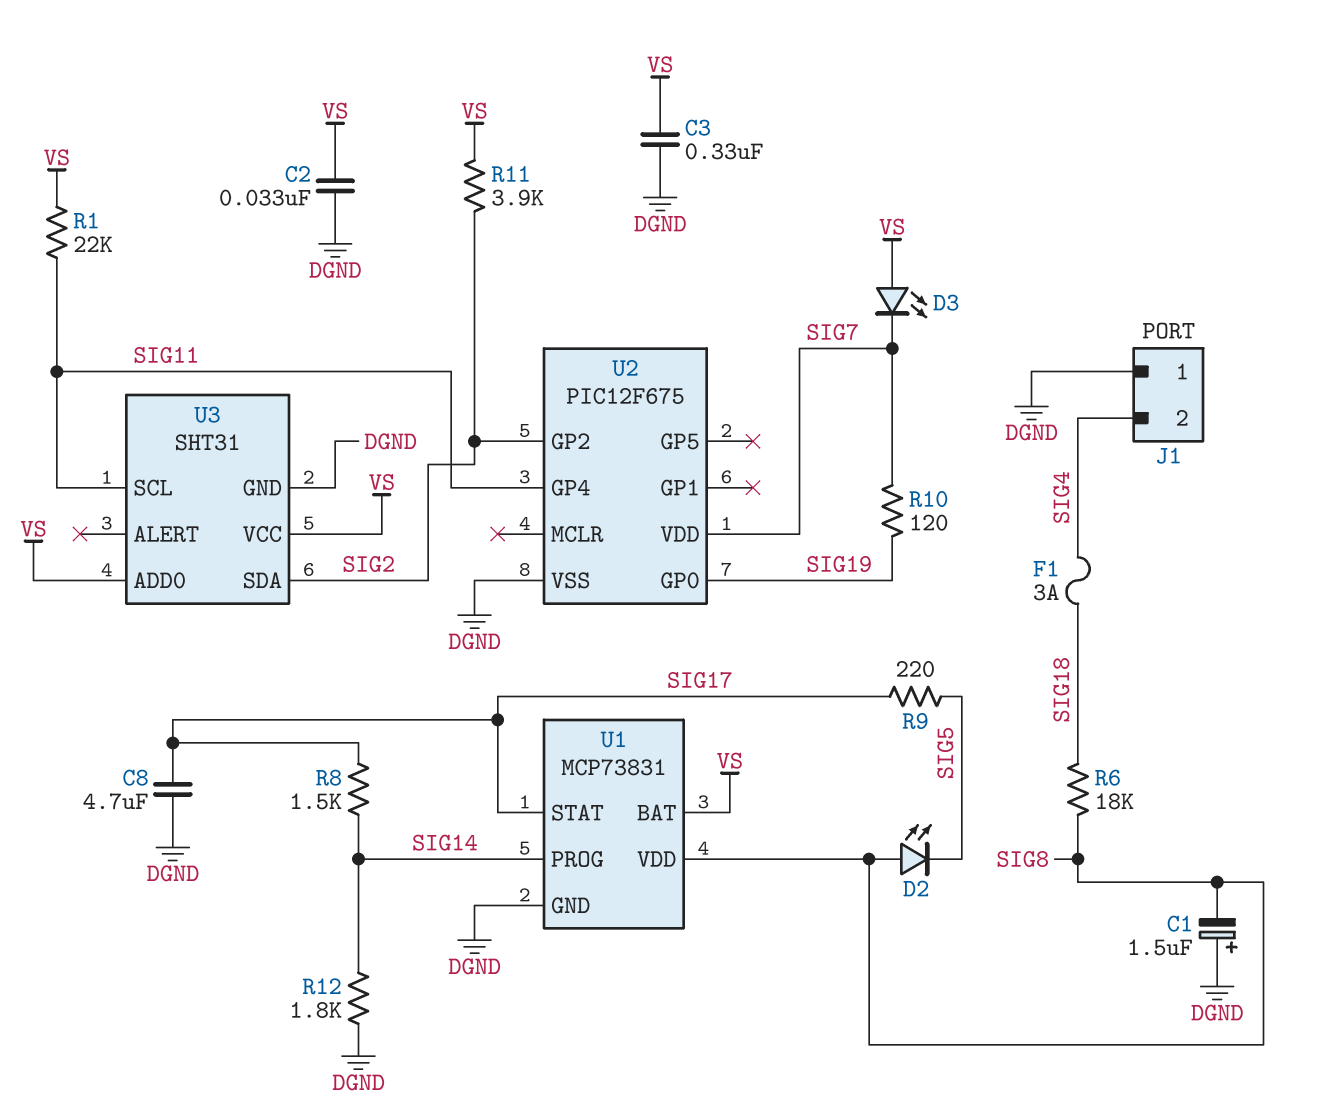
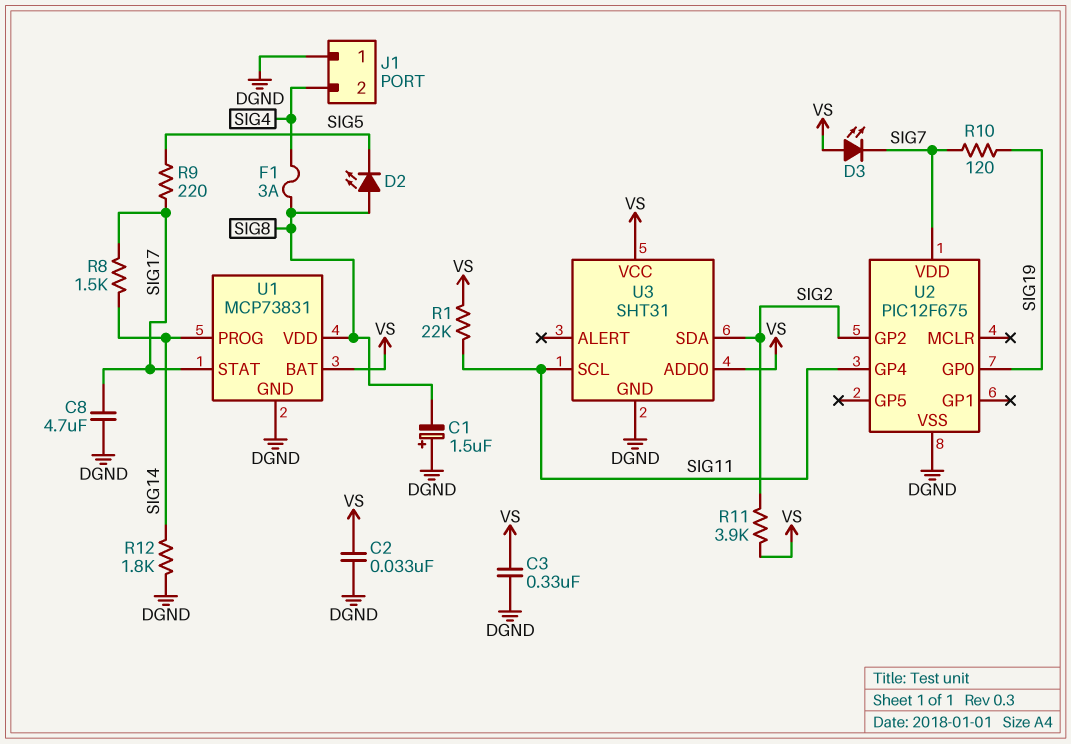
F1: 3A (SIG4, SIG18) -> 3A (SIG4, SIG8)
R6: 18k (SIG8, SIG18) -> none

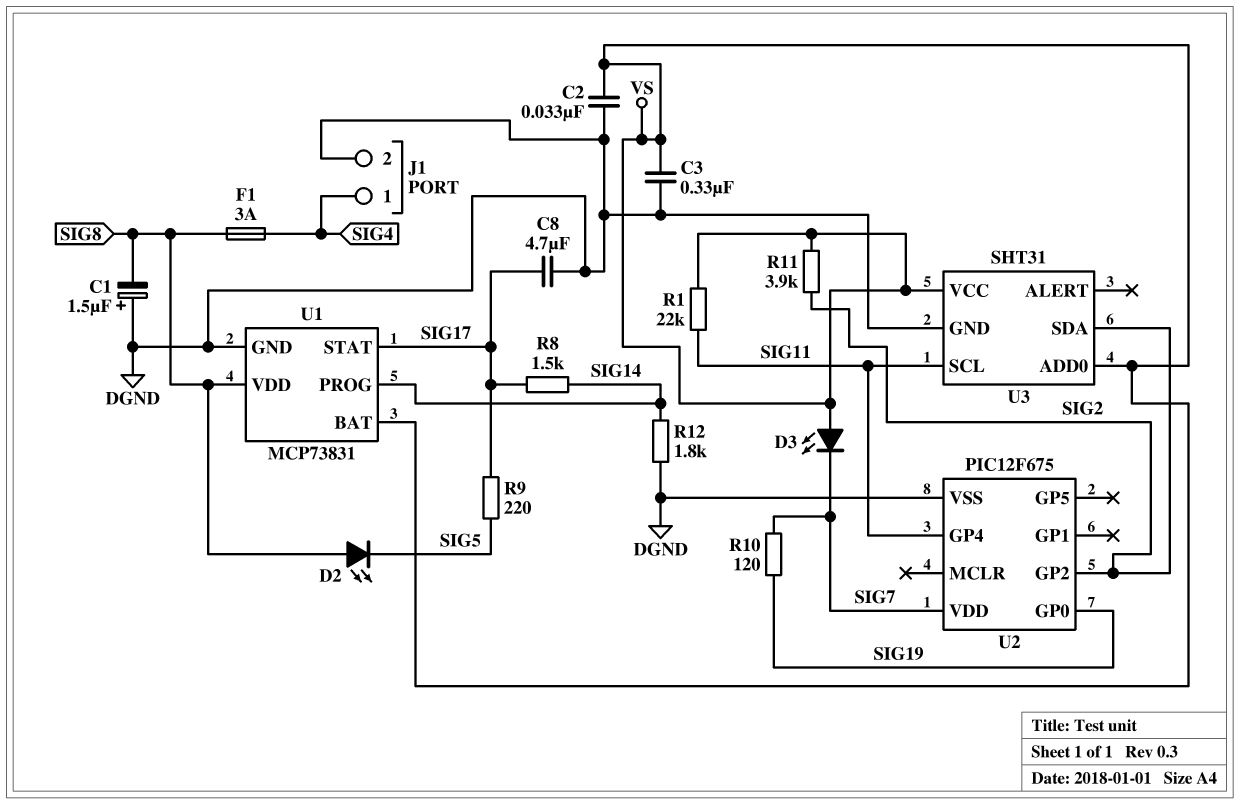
J1 pin 1: DGND -> SIG4
J1 pin 2: SIG4 -> DGND

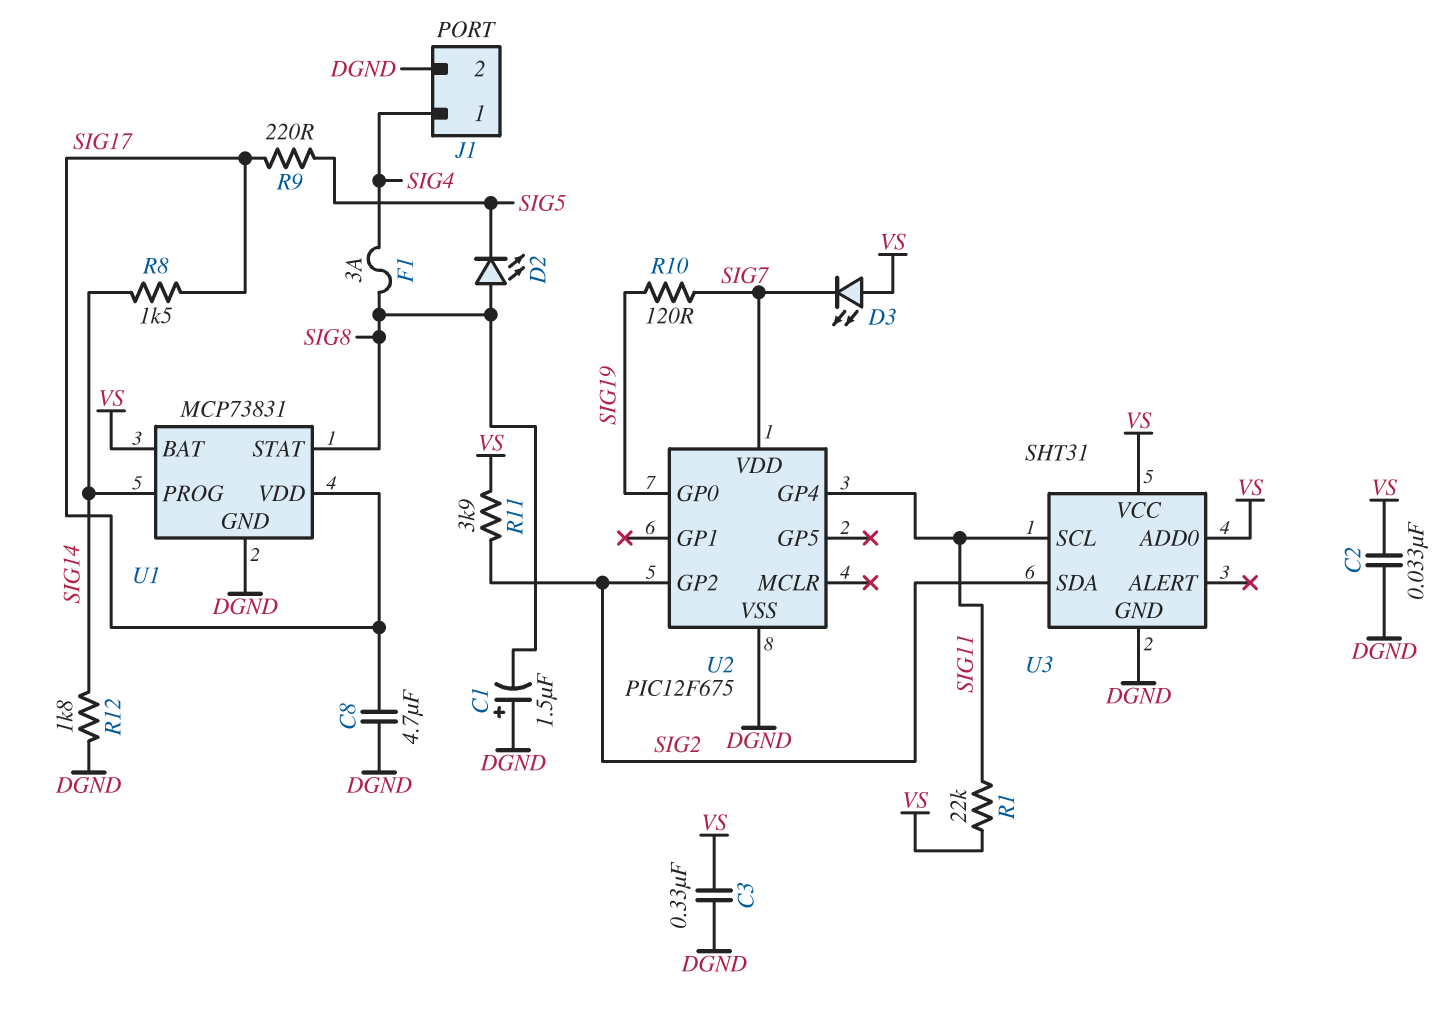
U1 pin STAT: SIG17 -> SIG8
U1 pin VDD: SIG8 -> SIG17

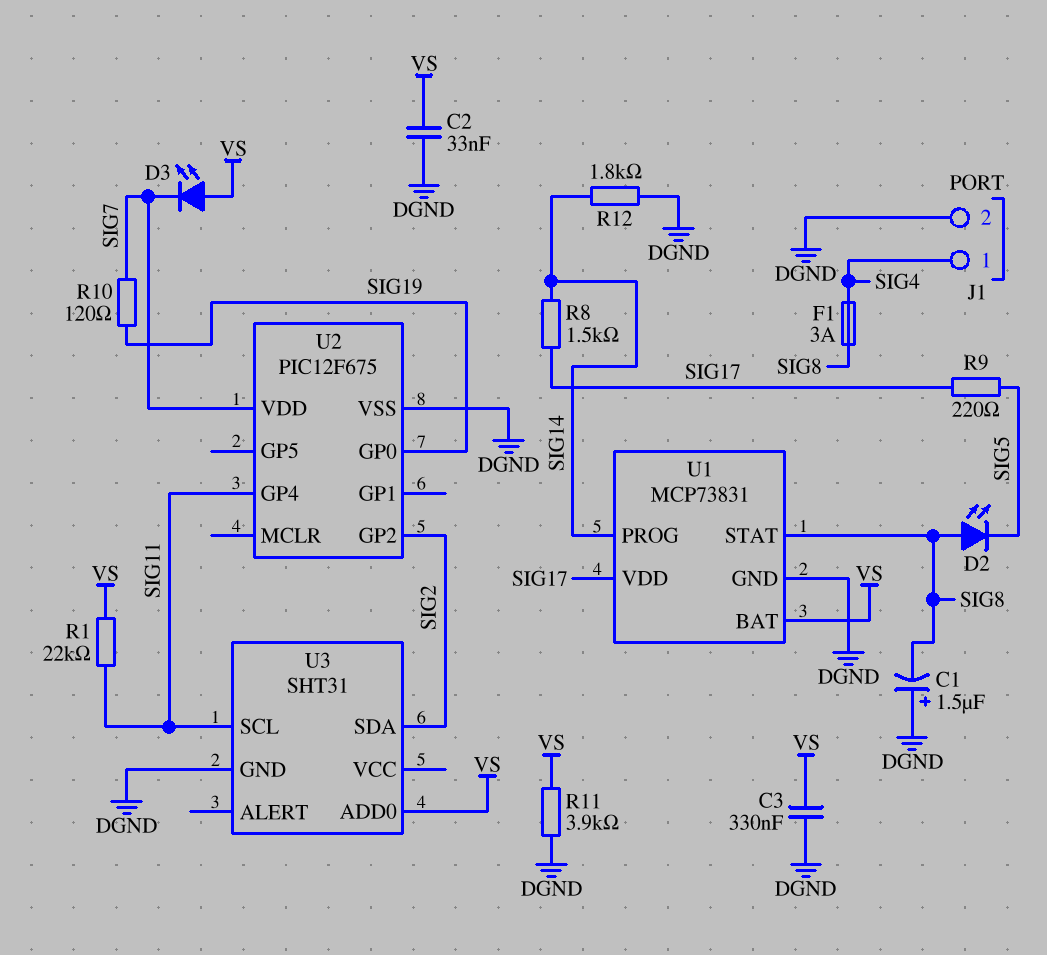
C8: 4.7uF (DGND, SIG17) -> none
R11: 3.9k (SIG2, VS) -> 3.9k (DGND, VS)
U3 pin VCC: VS -> none

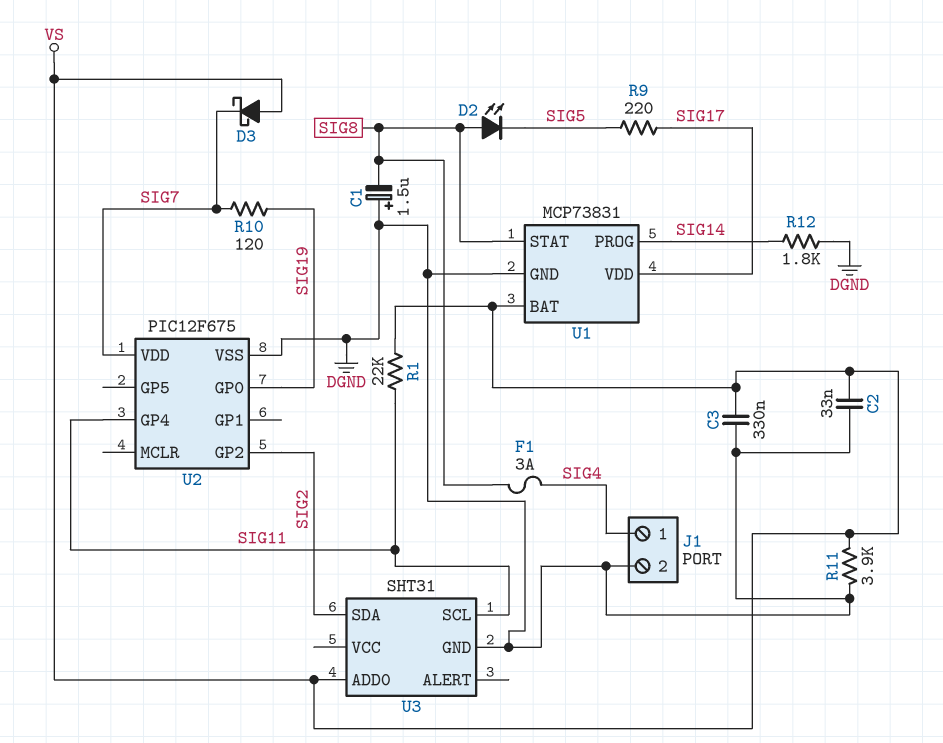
D3: LED (A VS, K SIG7) -> schottky (A VS, K SIG7)
R8: 1.5k (SIG14, SIG17) -> none

